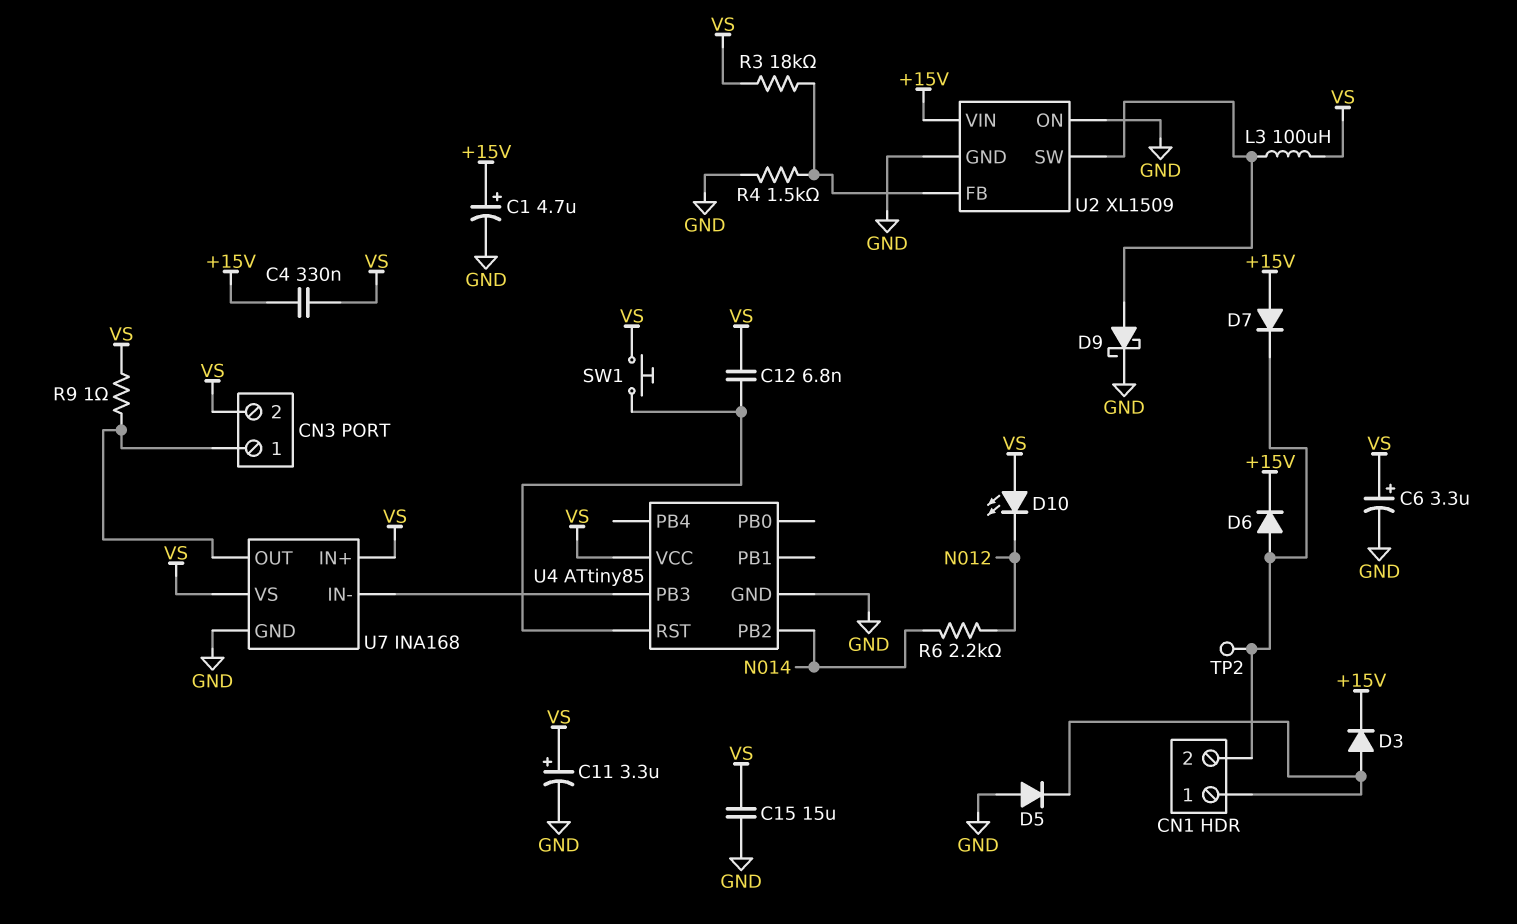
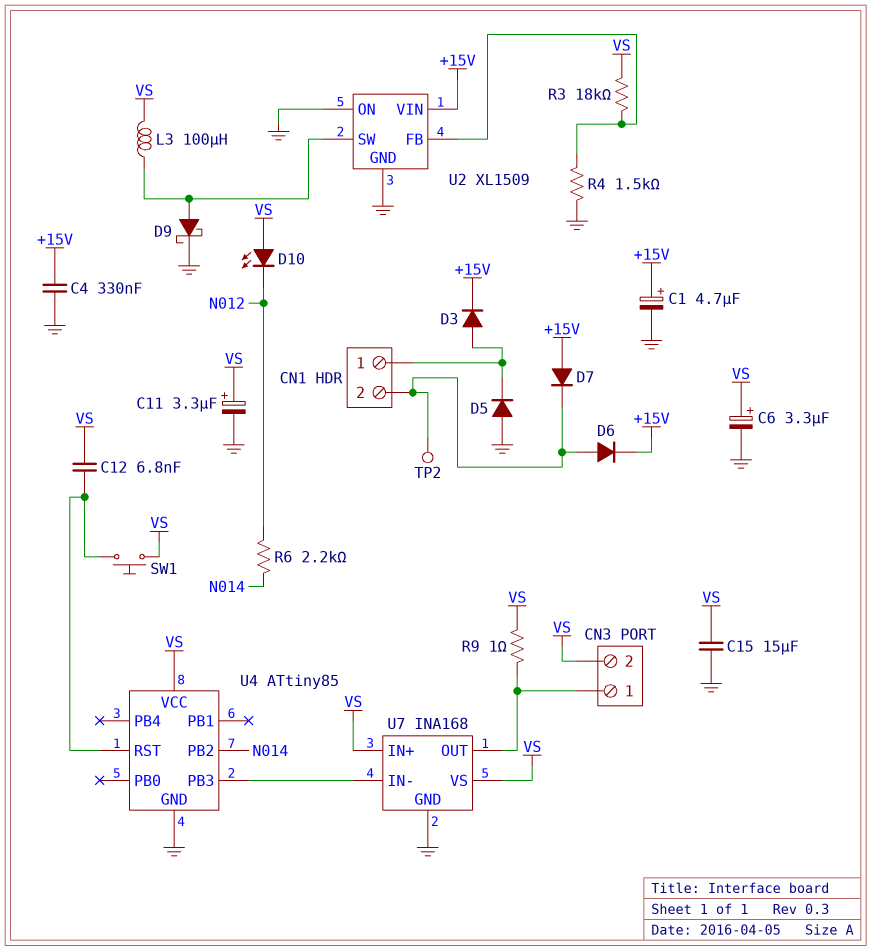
C4: 330nF (+15V, VS) -> 330nF (+15V, GND)

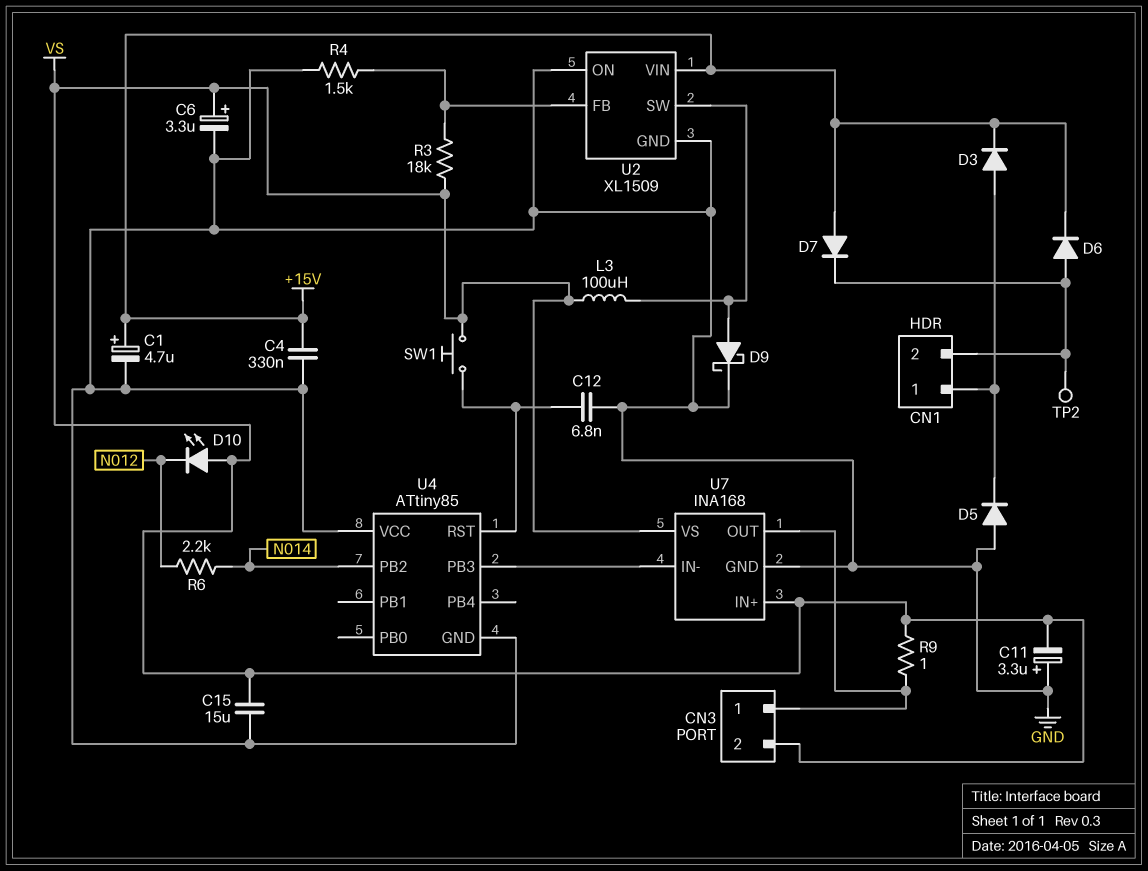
C11: 3.3uF (plus VS, minus GND) -> 3.3uF (plus GND, minus VS)
C12: 6.8nF (U4/RST, VS) -> 6.8nF (GND, U4/RST)
U4 pin VCC: VS -> GND

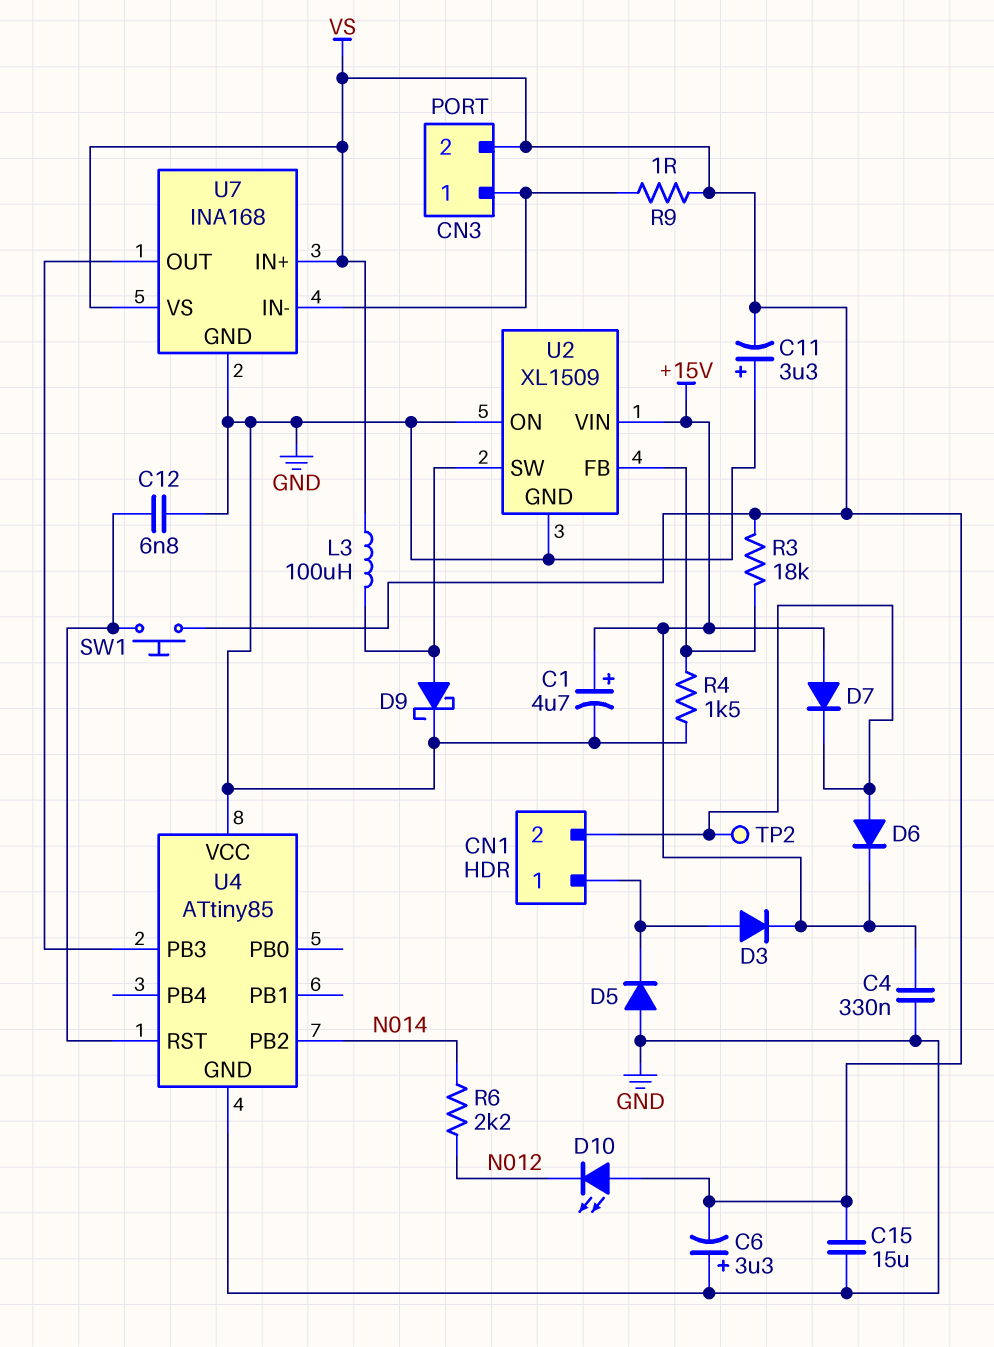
C6: 3.3uF (plus VS, minus GND) -> 3.3uF (plus GND, minus VS)
U7 pin IN-: U4/PB3 -> CN3/1
U7 pin OUT: CN3/1 -> U4/PB3

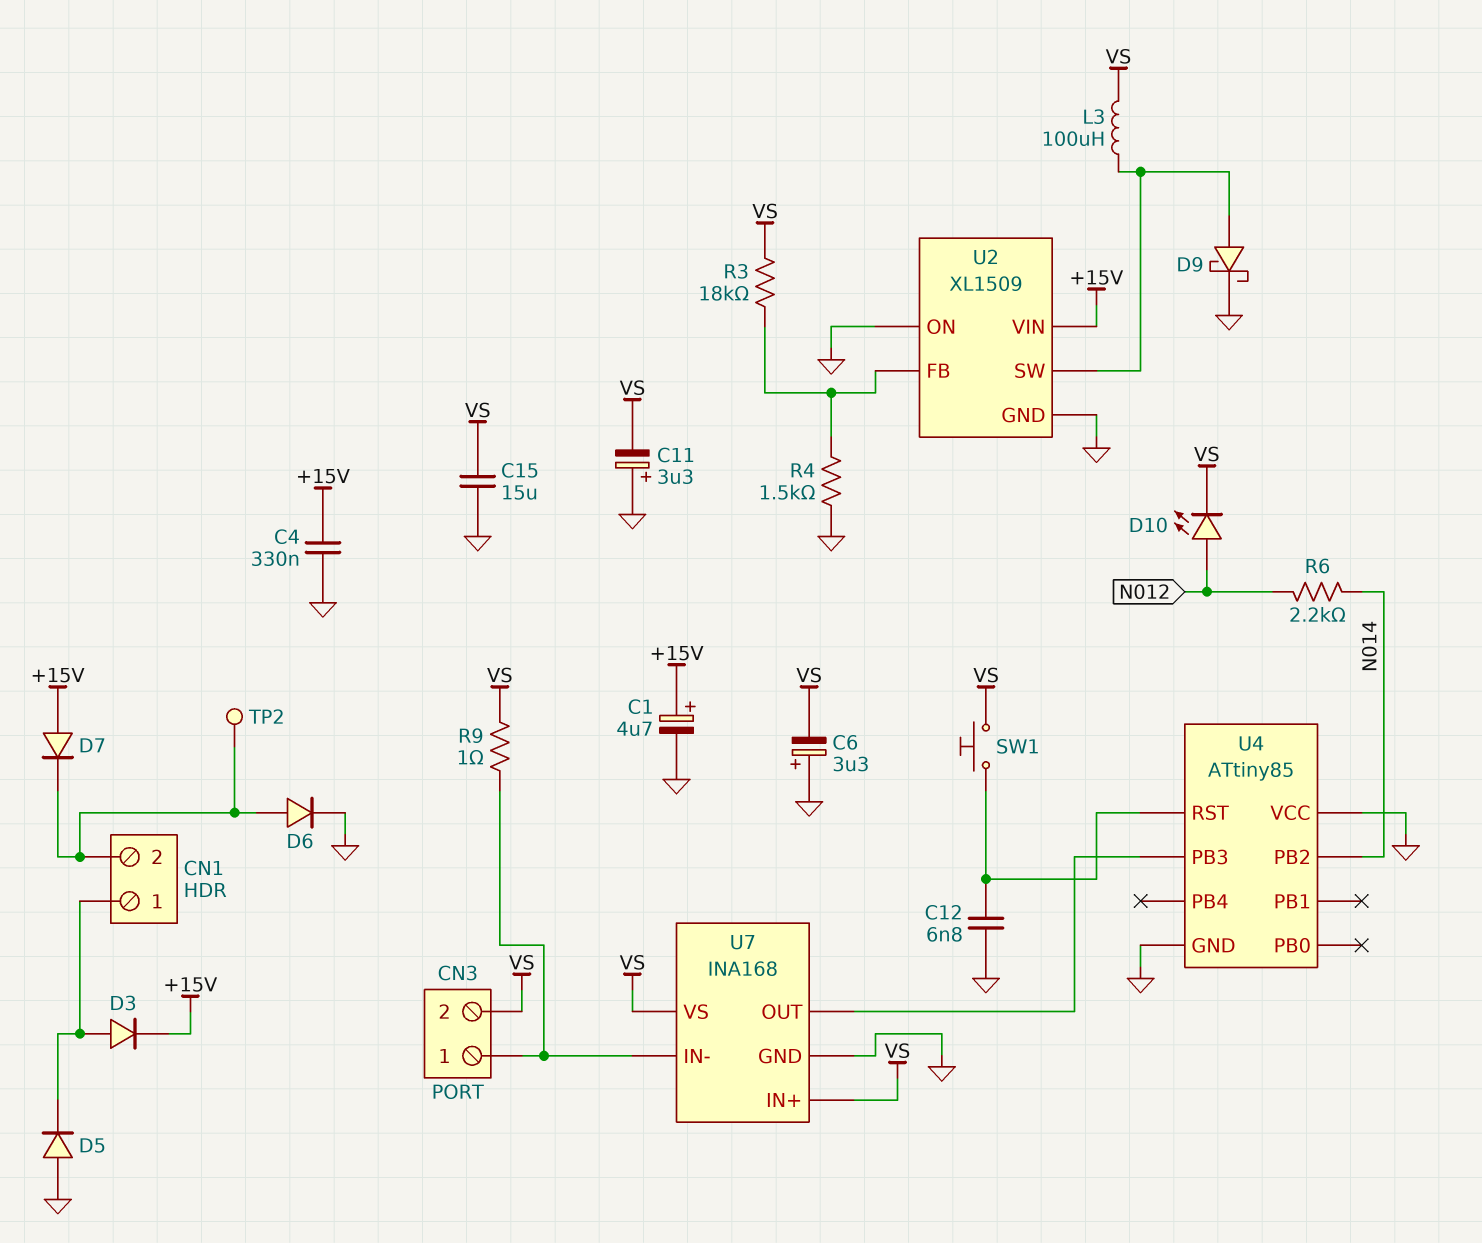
D6: diode (A CN1/2, K +15V) -> diode (A CN1/2, K GND)
D10: LED (A VS, K N012) -> LED (A N012, K VS)

